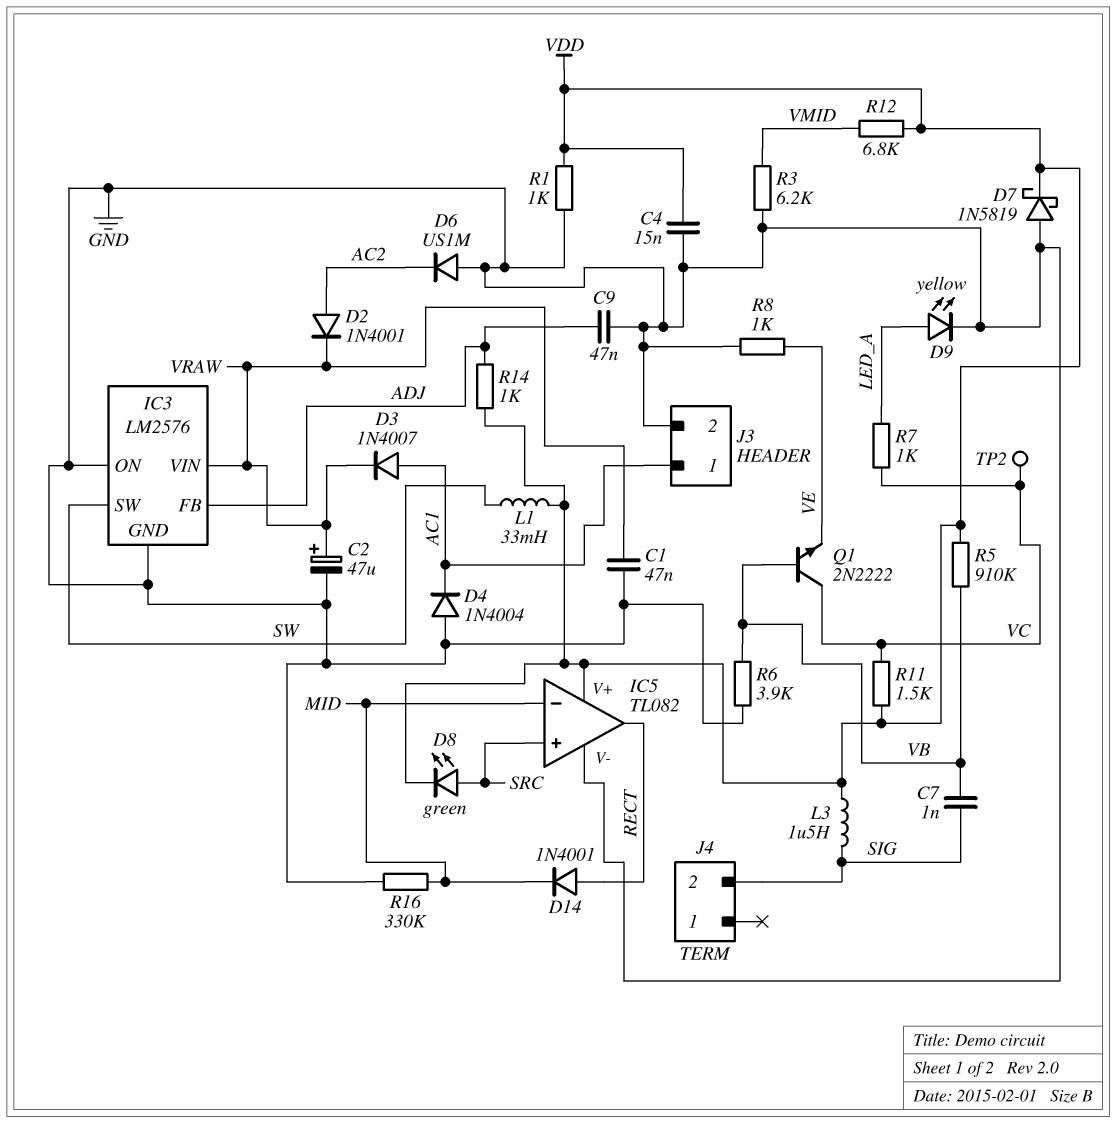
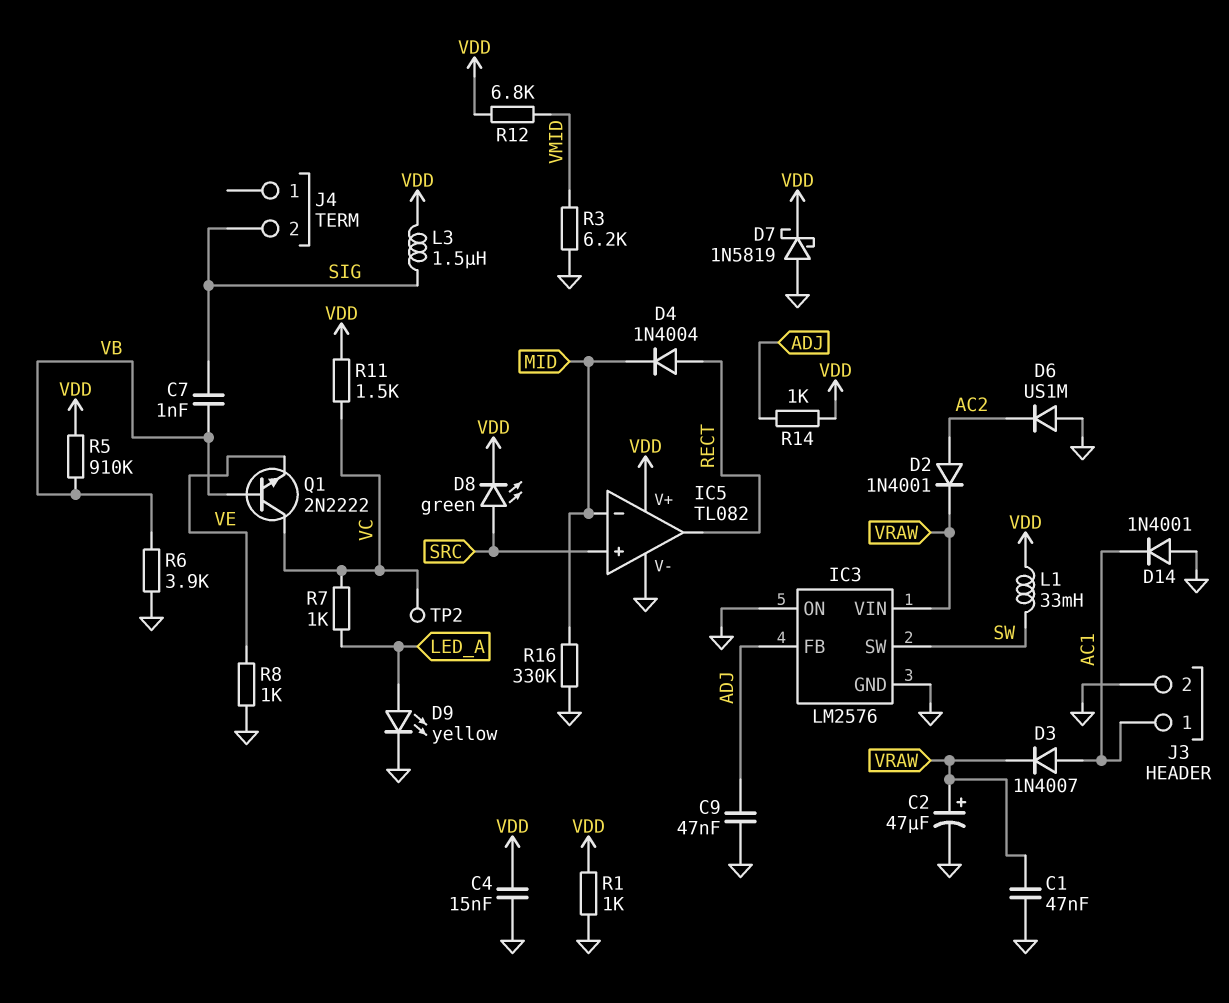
D4: diode 1N4004 (A GND, K AC1) -> diode 1N4004 (A RECT, K MID)
D14: diode 1N4001 (A RECT, K MID) -> diode 1N4001 (A GND, K AC1)

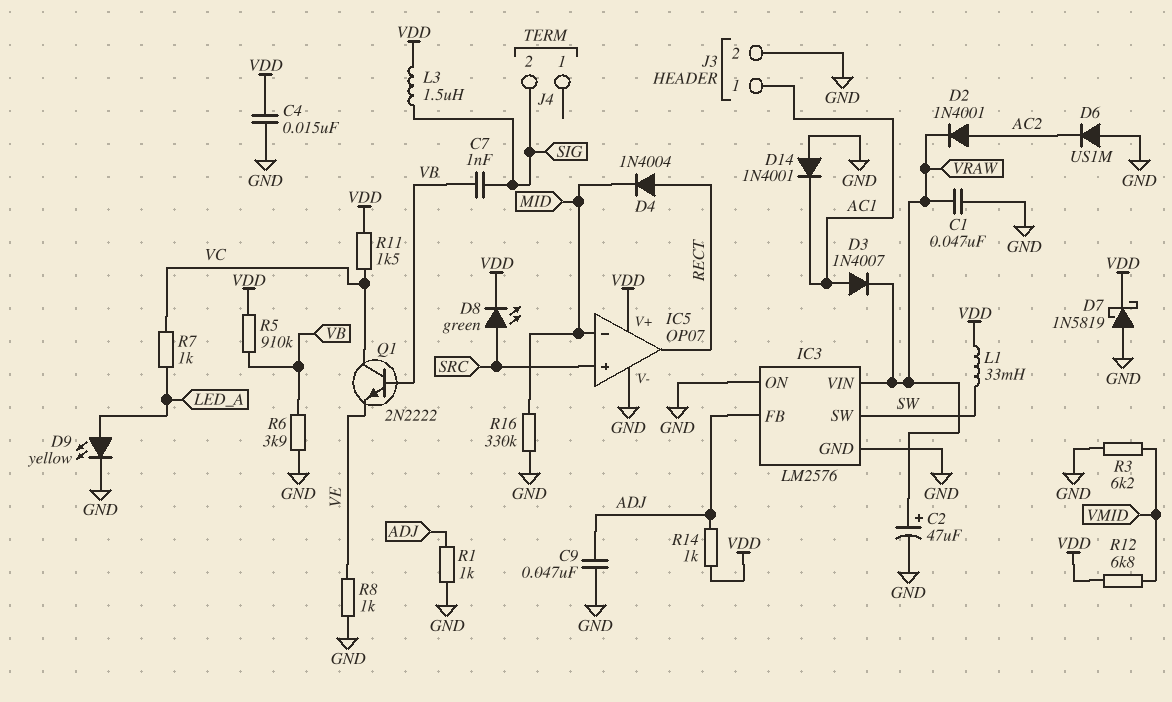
IC5: TL082 -> OP07
R1: 1k (GND, VDD) -> 1k (ADJ, GND)
TP2: test point (VC) -> none

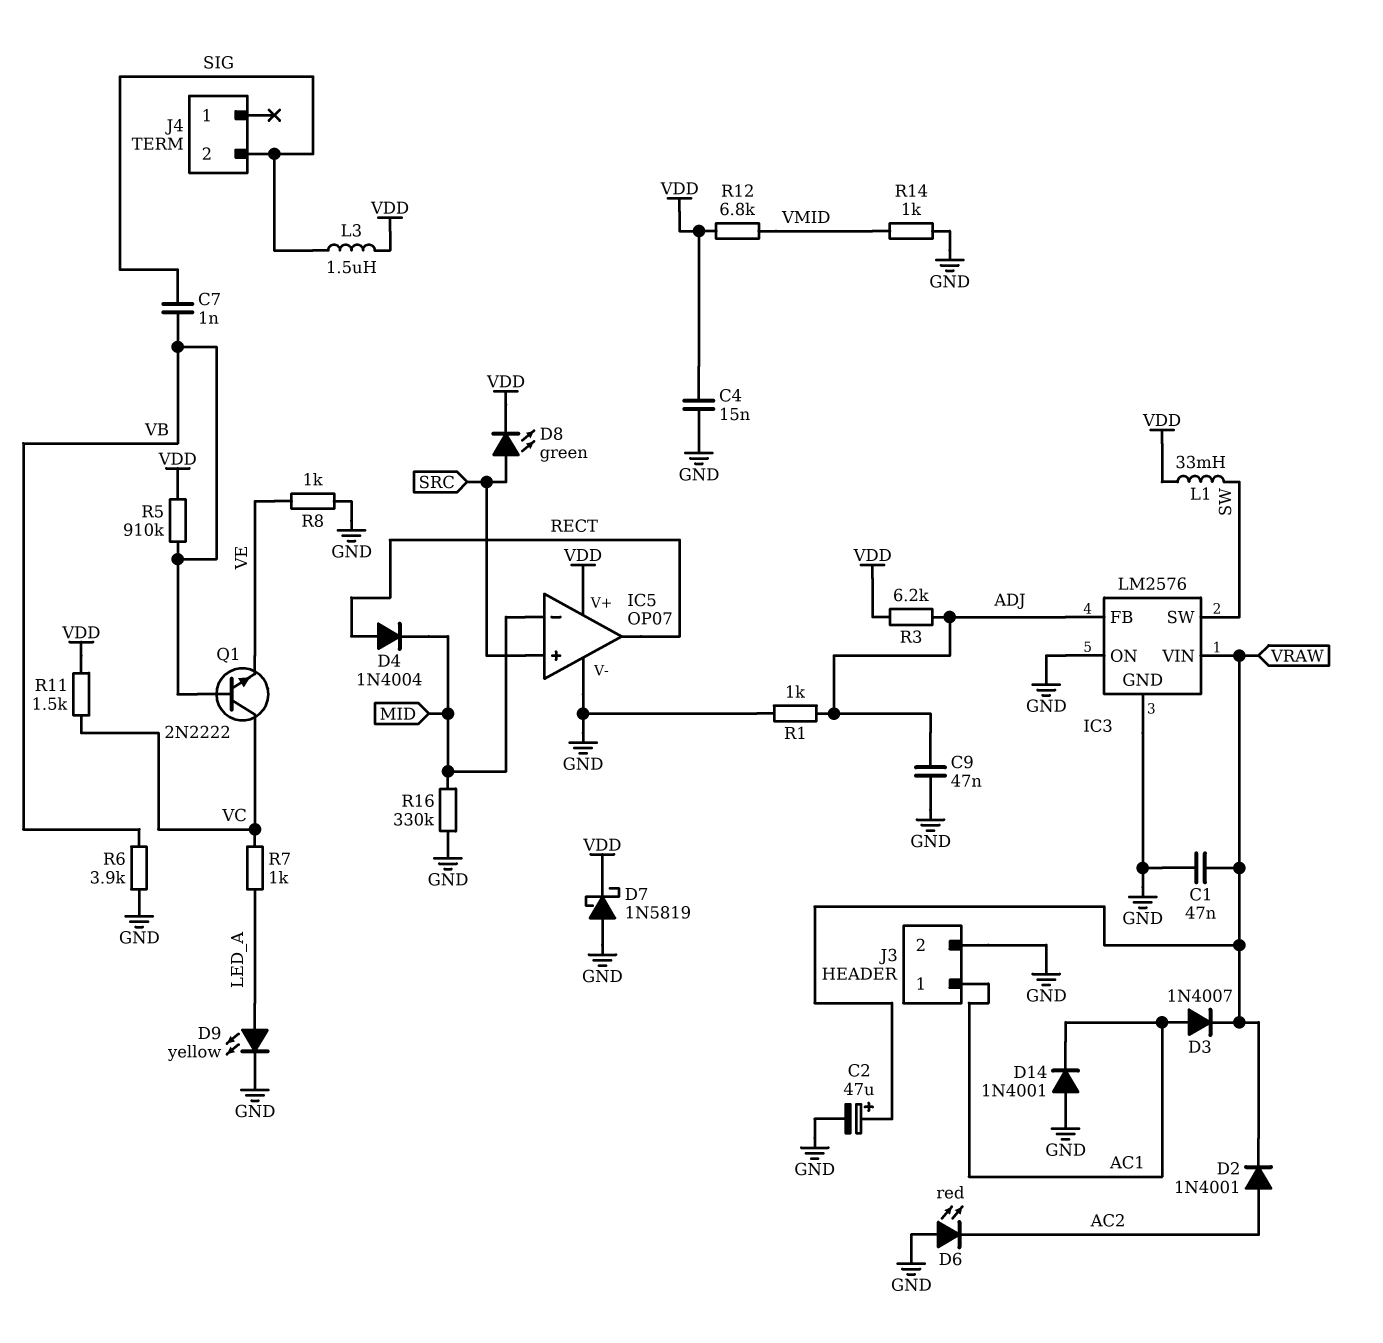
D6: diode US1M (A GND, K AC2) -> LED red (A GND, K AC2)
R3: 6.2k (GND, VMID) -> 6.2k (ADJ, VDD)
R14: 1k (ADJ, VDD) -> 1k (GND, VMID)

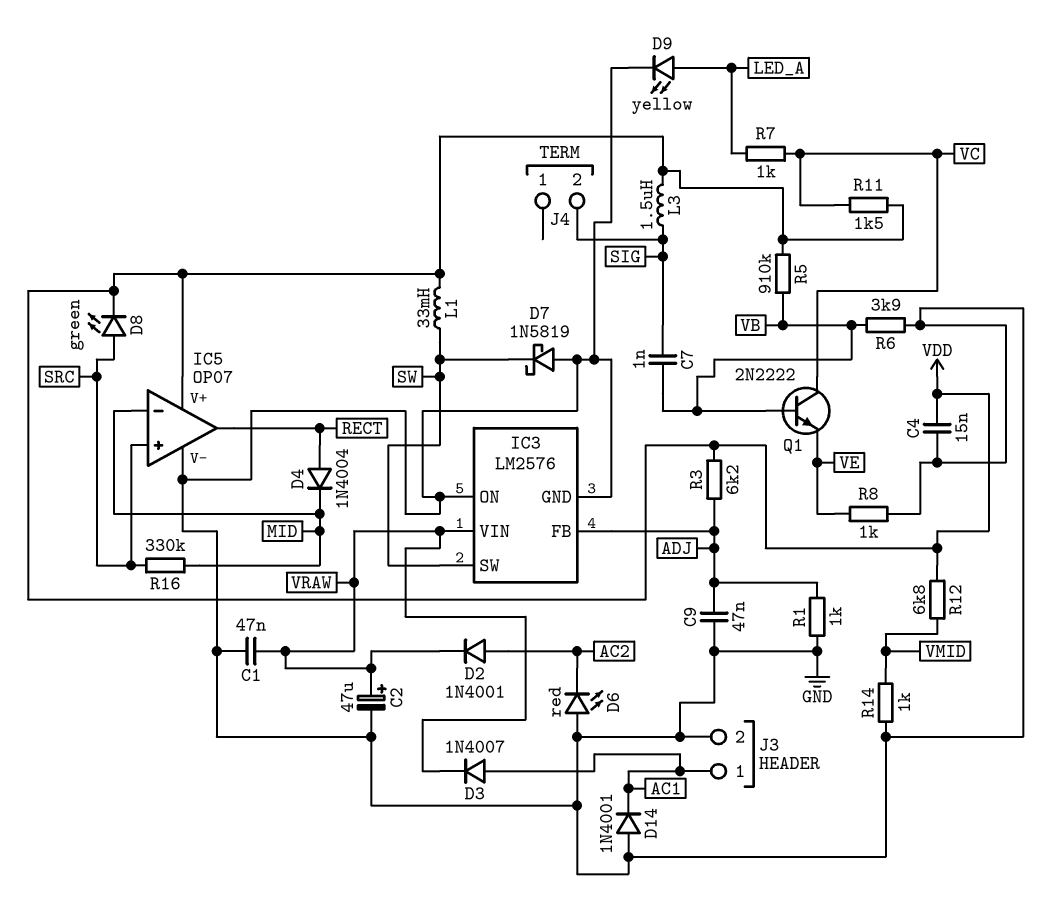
D7: schottky 1N5819 (A GND, K VDD) -> schottky 1N5819 (A GND, K SW)
R16: 330k (GND, MID) -> 330k (MID, SRC)

